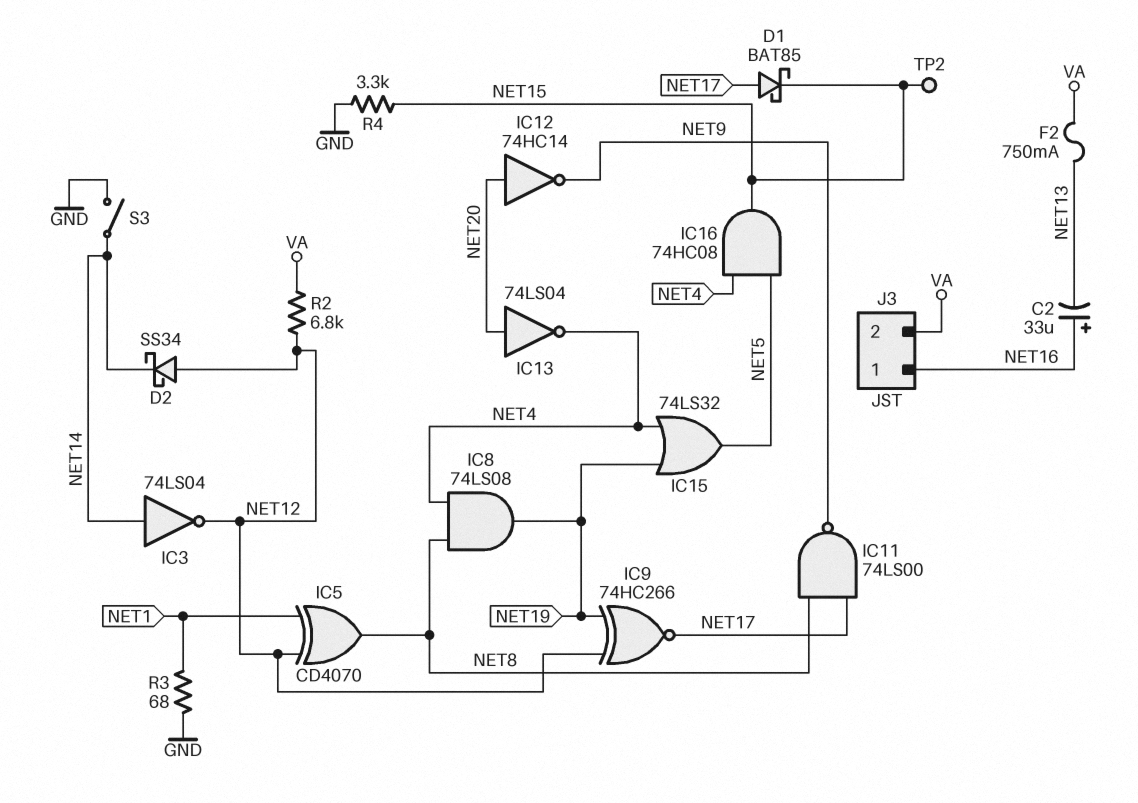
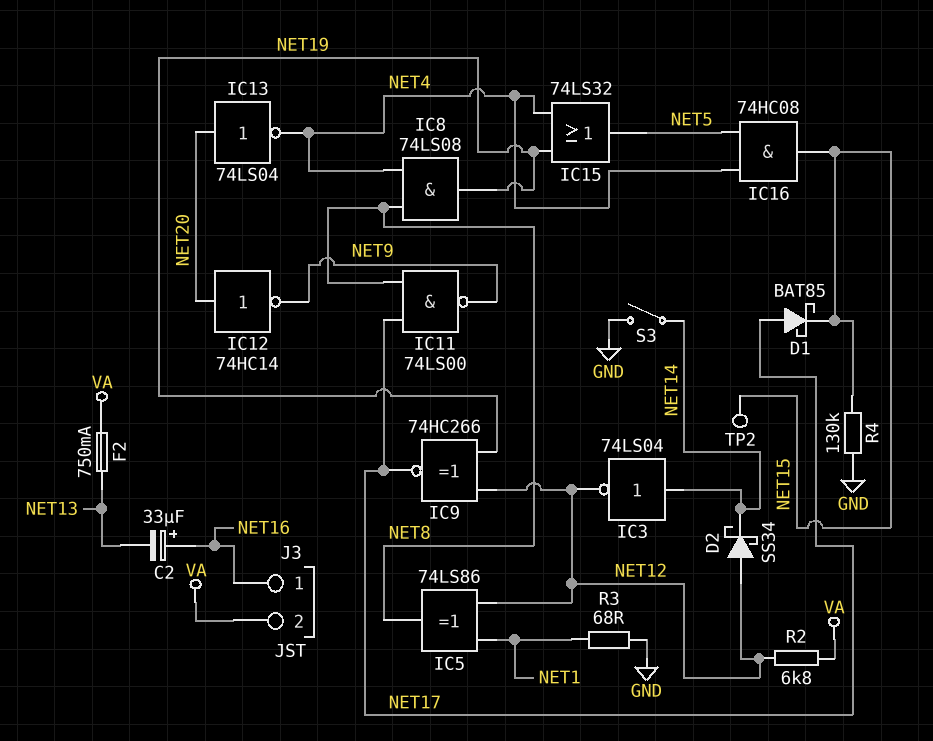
IC5: XOR CD4070 (in NET1, in NET12, out NET8) -> XOR 74LS86 (in NET1, in NET12, out NET8)
R4: 3.3k (GND, NET15) -> 130k (GND, NET15)

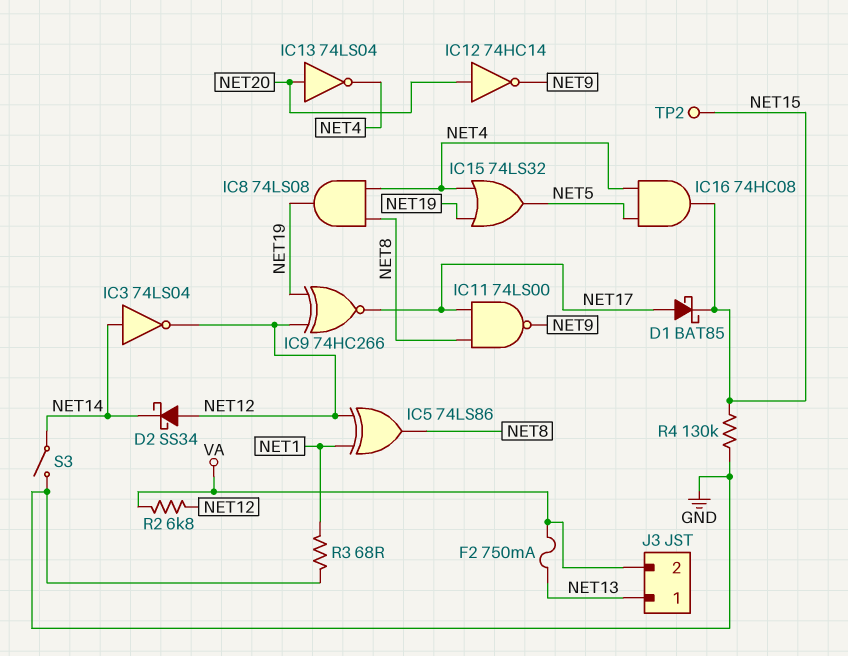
C2: 33uF (plus NET16, minus NET13) -> none
J3 pin 1: NET16 -> NET13

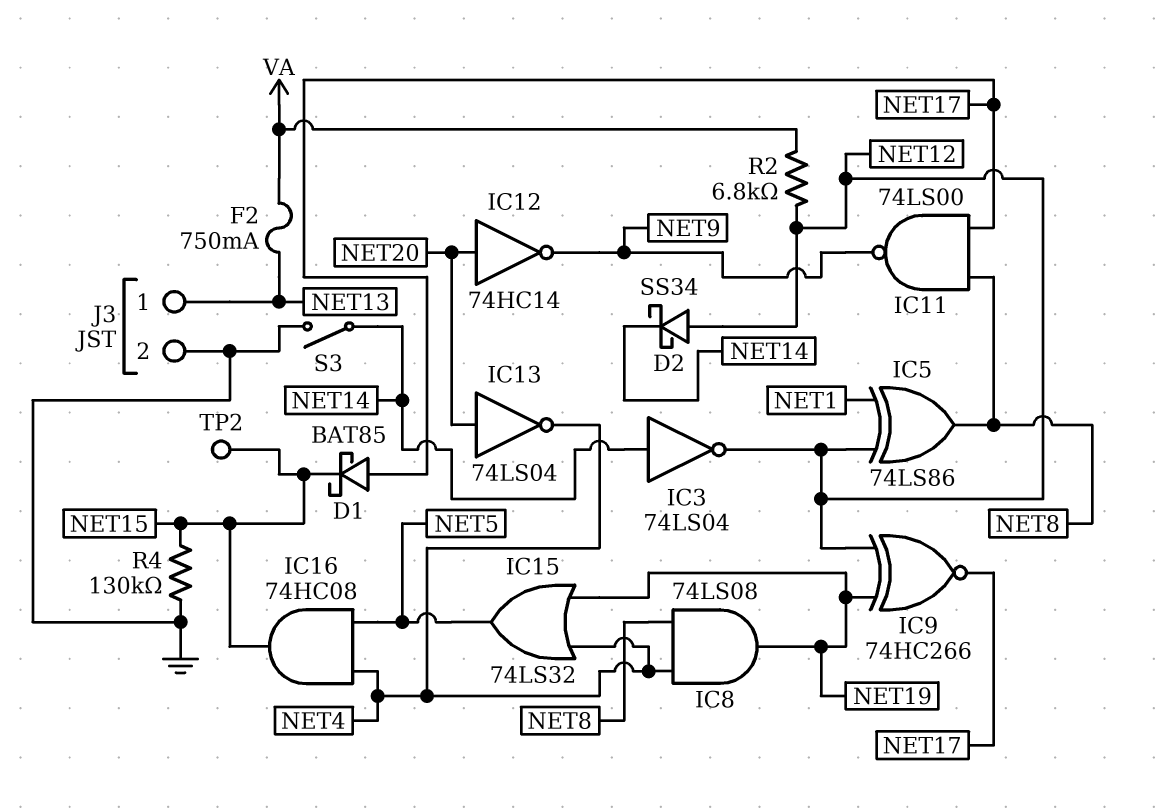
J3 pin 2: VA -> GND
R3: 68 (GND, NET1) -> none

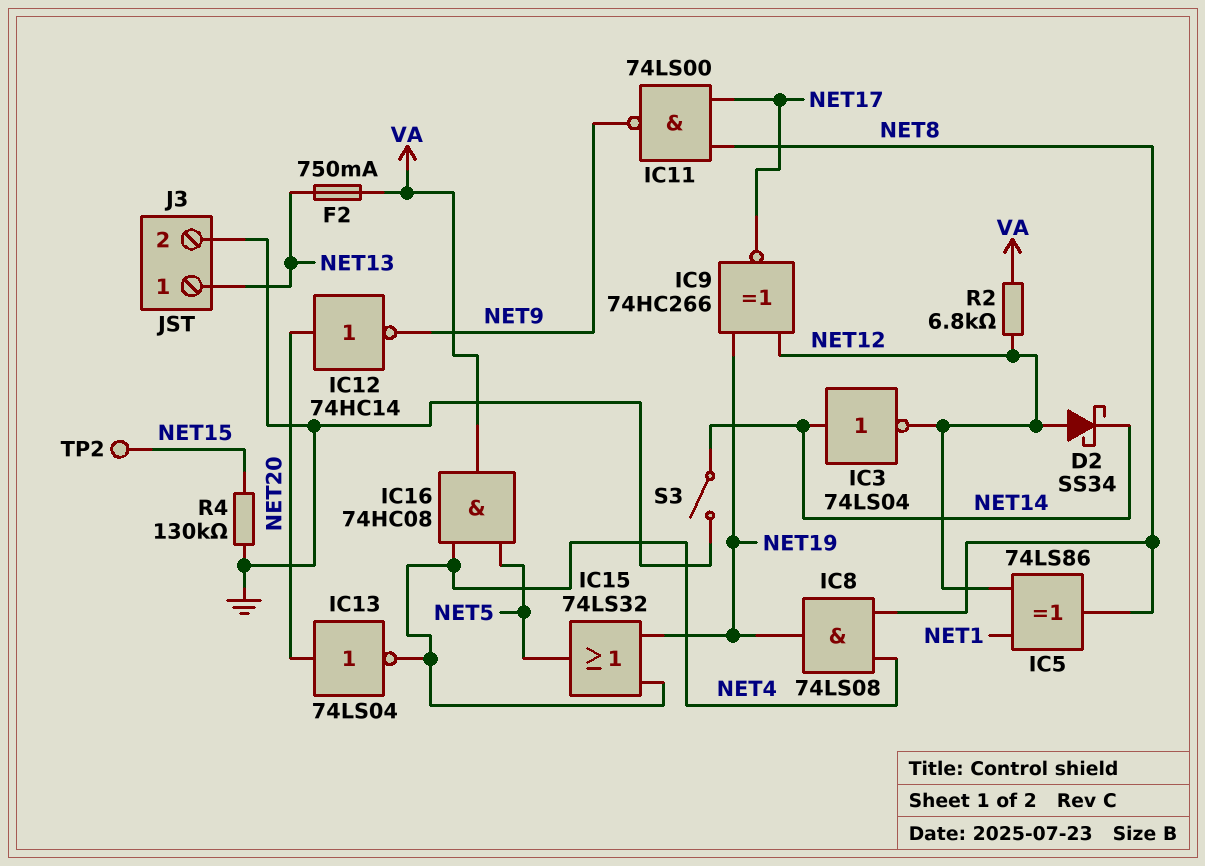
D1: schottky BAT85 (A NET17, K NET15) -> none
IC16: AND 74HC08 (in NET4, in NET5, out NET15) -> AND 74HC08 (in NET4, in NET5, out VA)

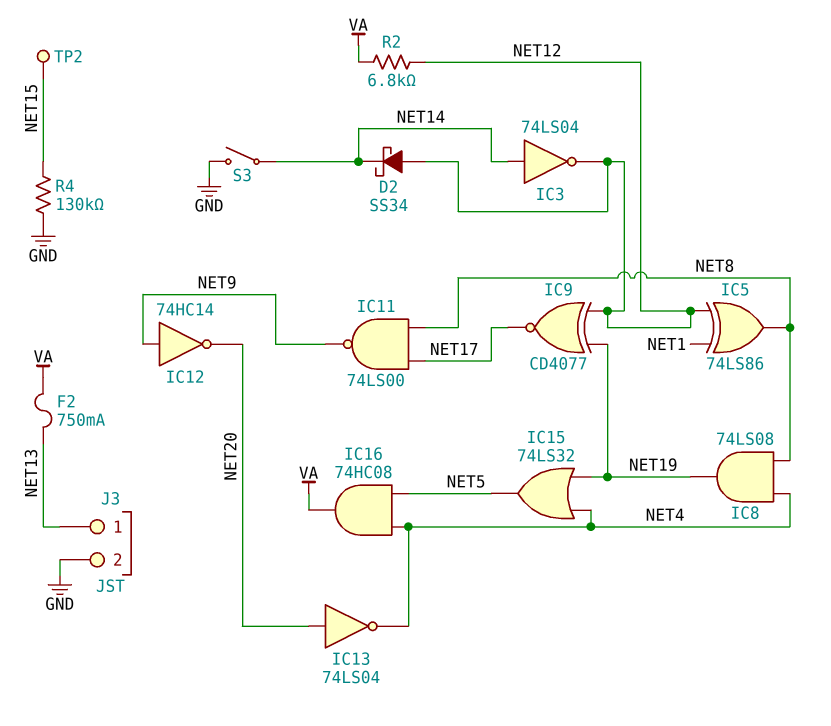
IC9: XNOR 74HC266 (in NET12, in NET19, out NET17) -> XNOR CD4077 (in NET12, in NET19, out NET17)
IC12: NOT 74HC14 (in NET20, out NET9) -> NOT 74HC14 (in NET9, out NET20)

